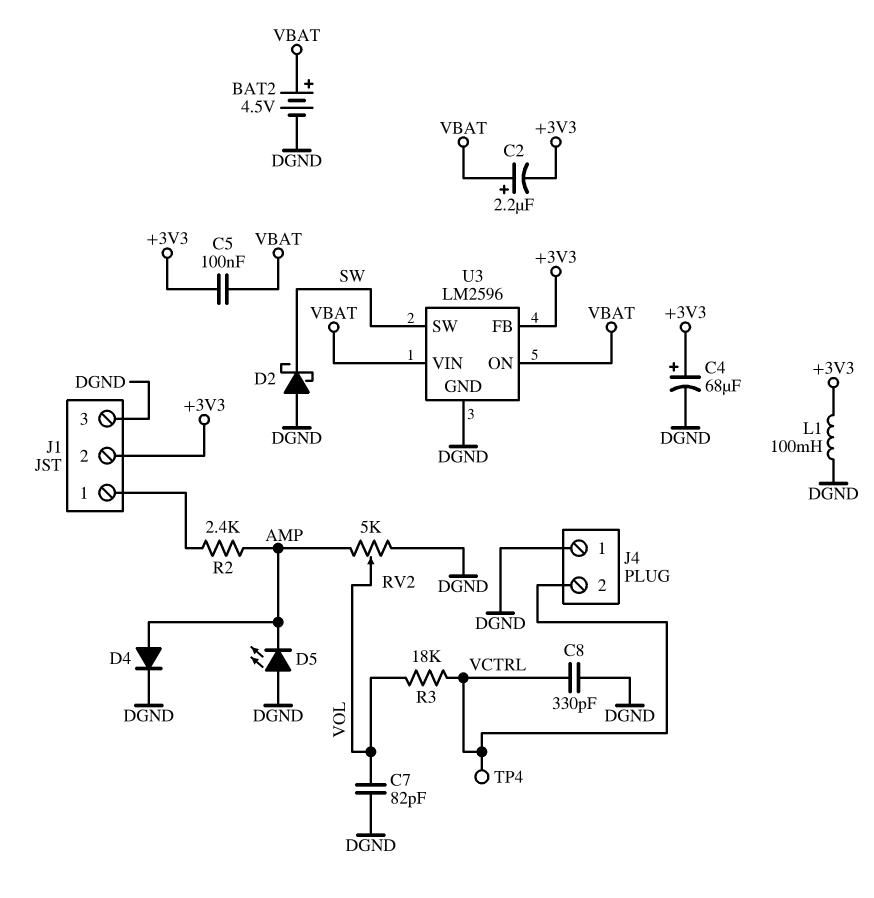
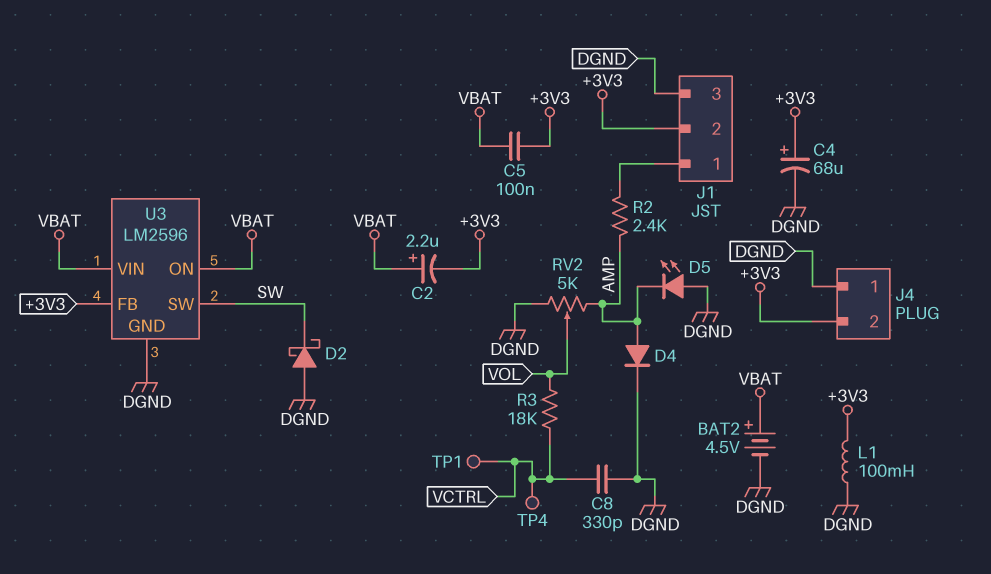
C7: 82pF (DGND, VOL) -> none
J4 pin 2: VCTRL -> +3V3
TP1: none -> test point (VCTRL)

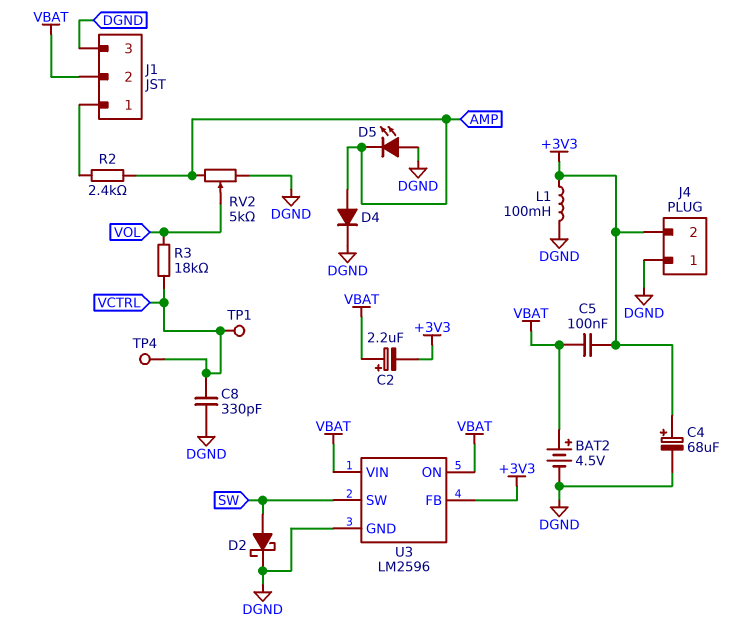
D2: schottky (A DGND, K SW) -> schottky (A SW, K DGND)
J1 pin 2: +3V3 -> VBAT

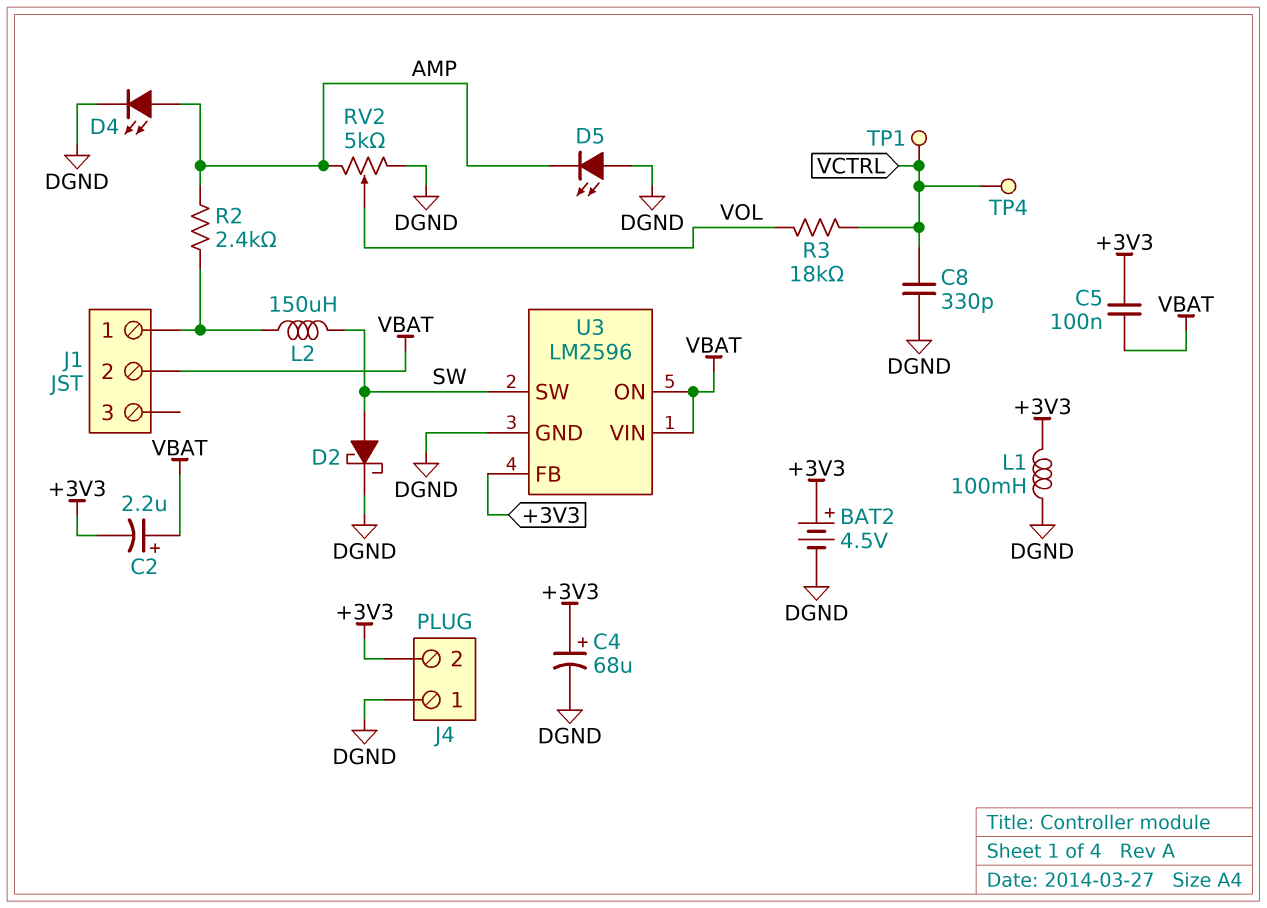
BAT2: 4.5V (plus VBAT, minus DGND) -> 4.5V (plus +3V3, minus DGND)
D4: diode (A AMP, K DGND) -> LED (A AMP, K DGND)
J1 pin 3: DGND -> none
L2: none -> 150uH (J1/1, SW)

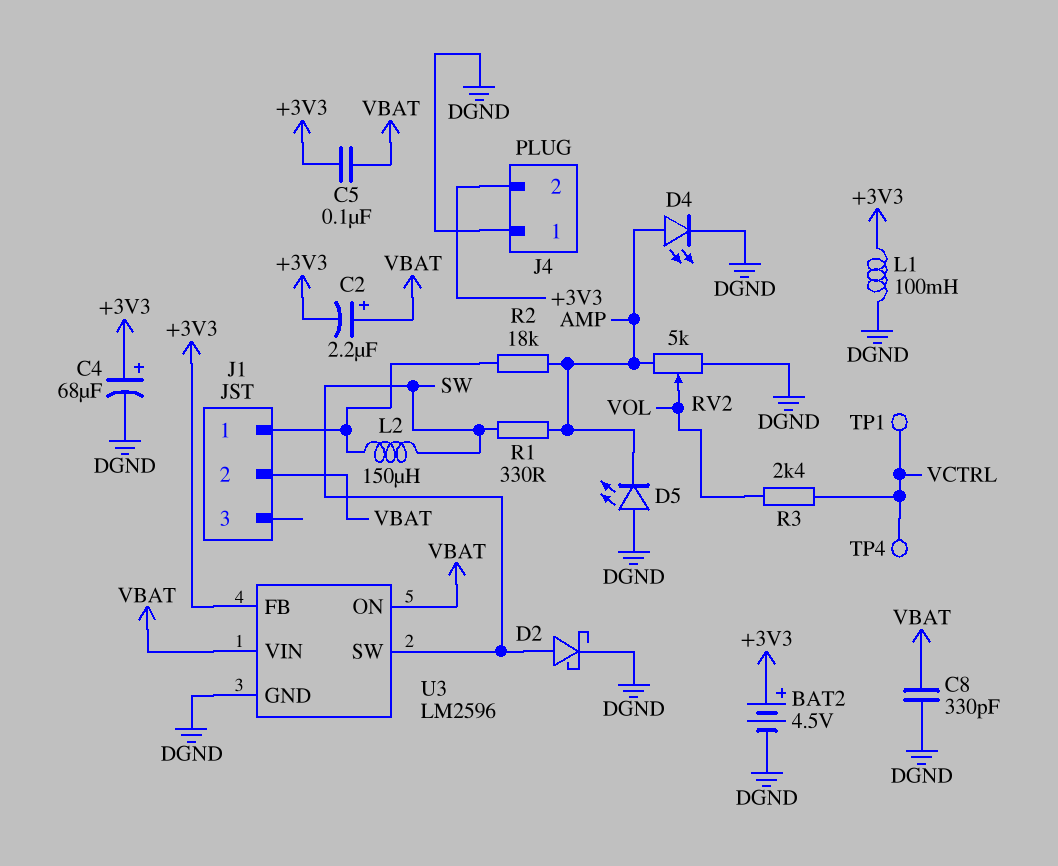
C8: 330pF (DGND, VCTRL) -> 330pF (DGND, VBAT)
R1: none -> 330 (AMP, SW)
R2: 2.4k (AMP, J1/1) -> 18k (AMP, J1/1)
R3: 18k (VCTRL, VOL) -> 2.4k (VCTRL, VOL)

